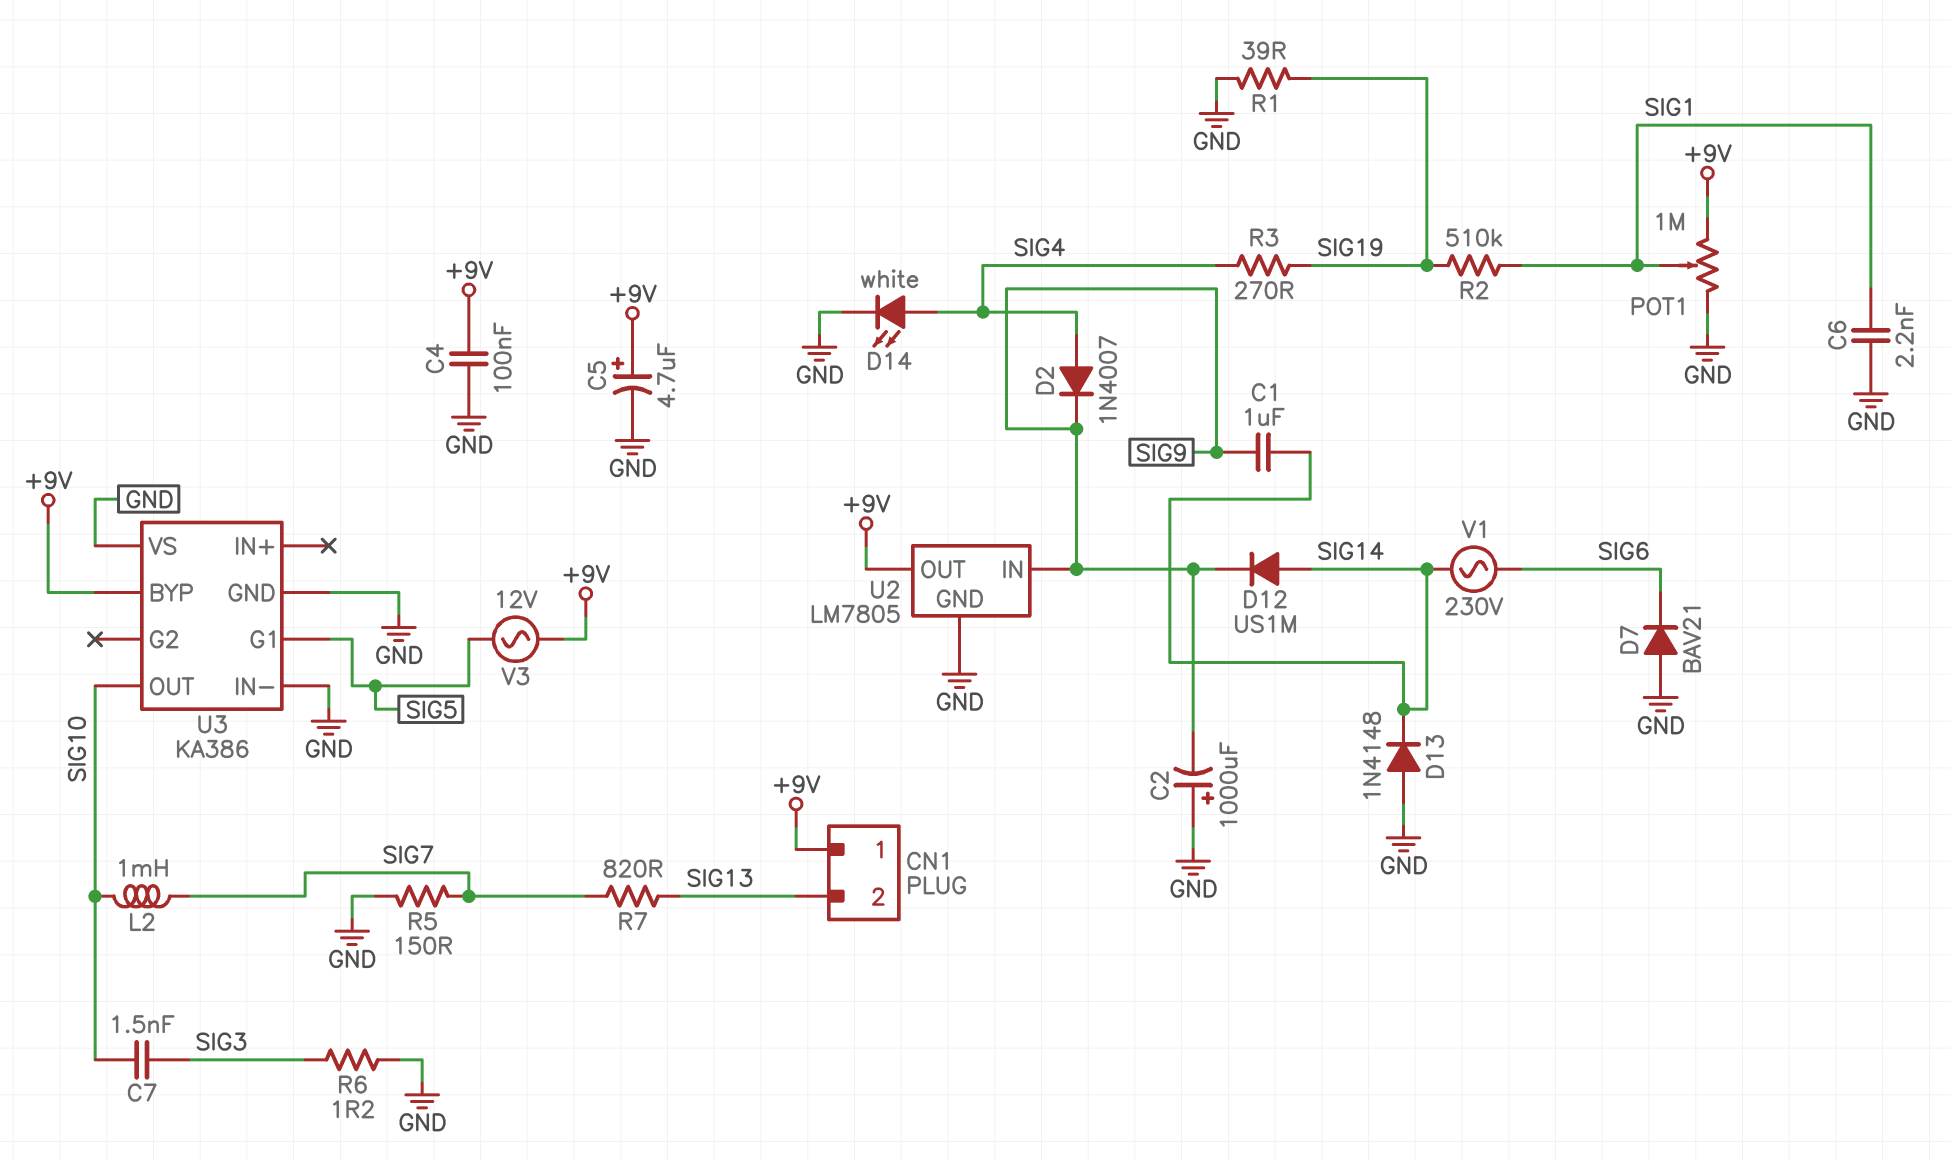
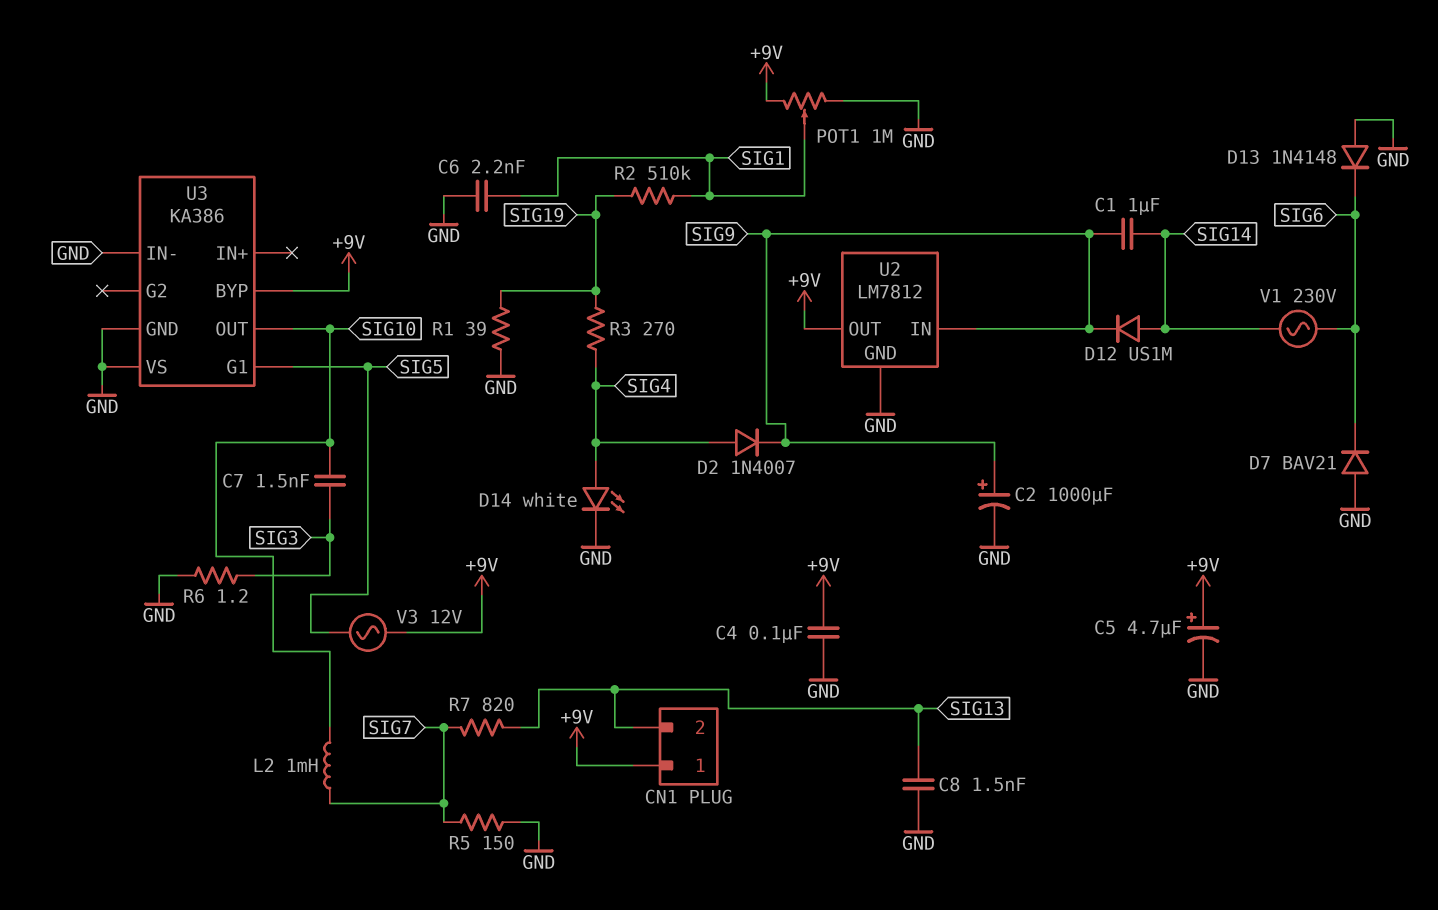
C2: 1000uF (plus GND, minus SIG9) -> 1000uF (plus SIG9, minus GND)
C8: none -> 1.5nF (GND, SIG13)
D13: diode 1N4148 (A GND, K SIG14) -> diode 1N4148 (A GND, K SIG6)
U2: LM7805 -> LM7812

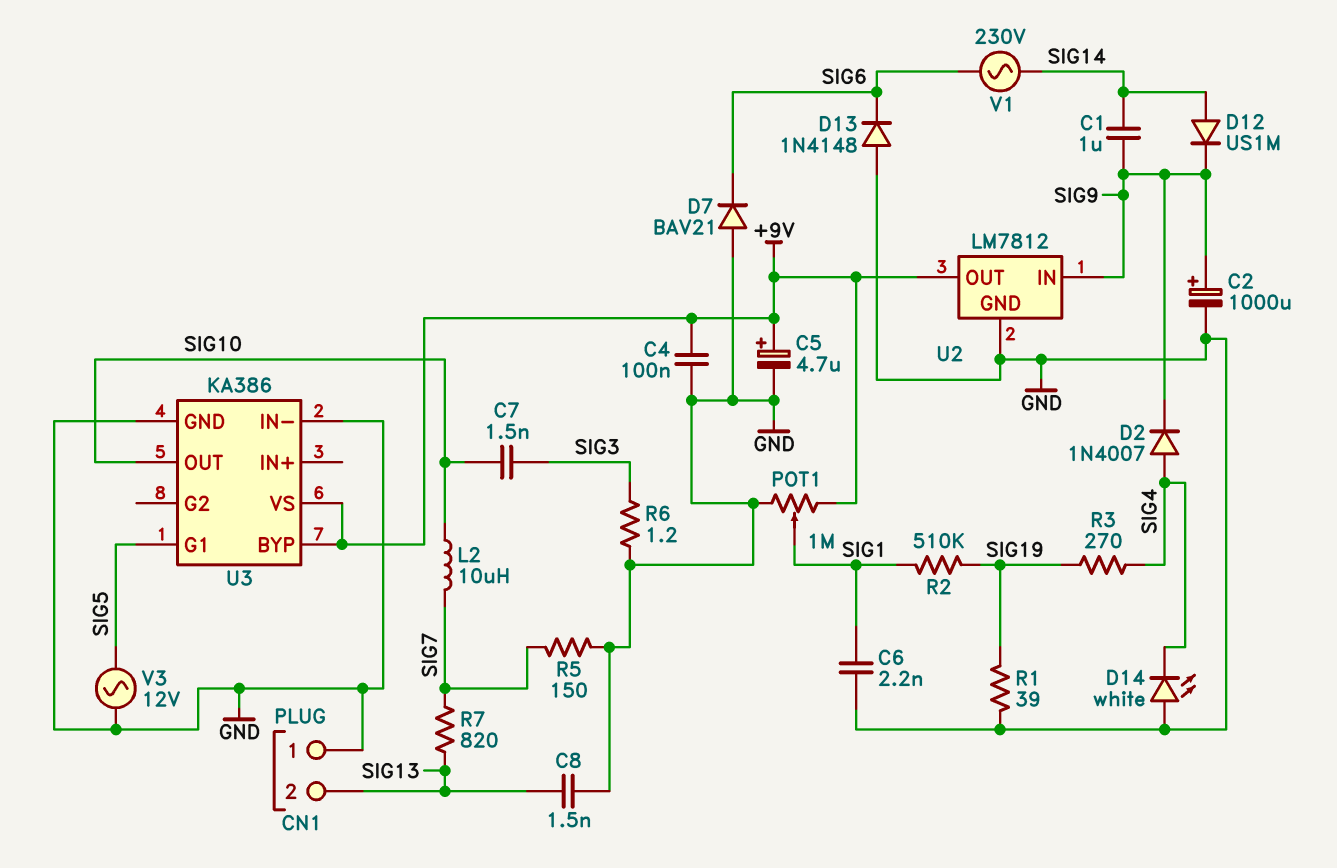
CN1 pin 1: +9V -> GND
D14: LED white (A SIG4, K GND) -> LED white (A GND, K SIG4)
L2: 1mH (SIG7, SIG10) -> 10uH (SIG7, SIG10)
U3 pin VS: GND -> +9V
V3: AC 12V (+9V, SIG5) -> AC 12V (GND, SIG5)

